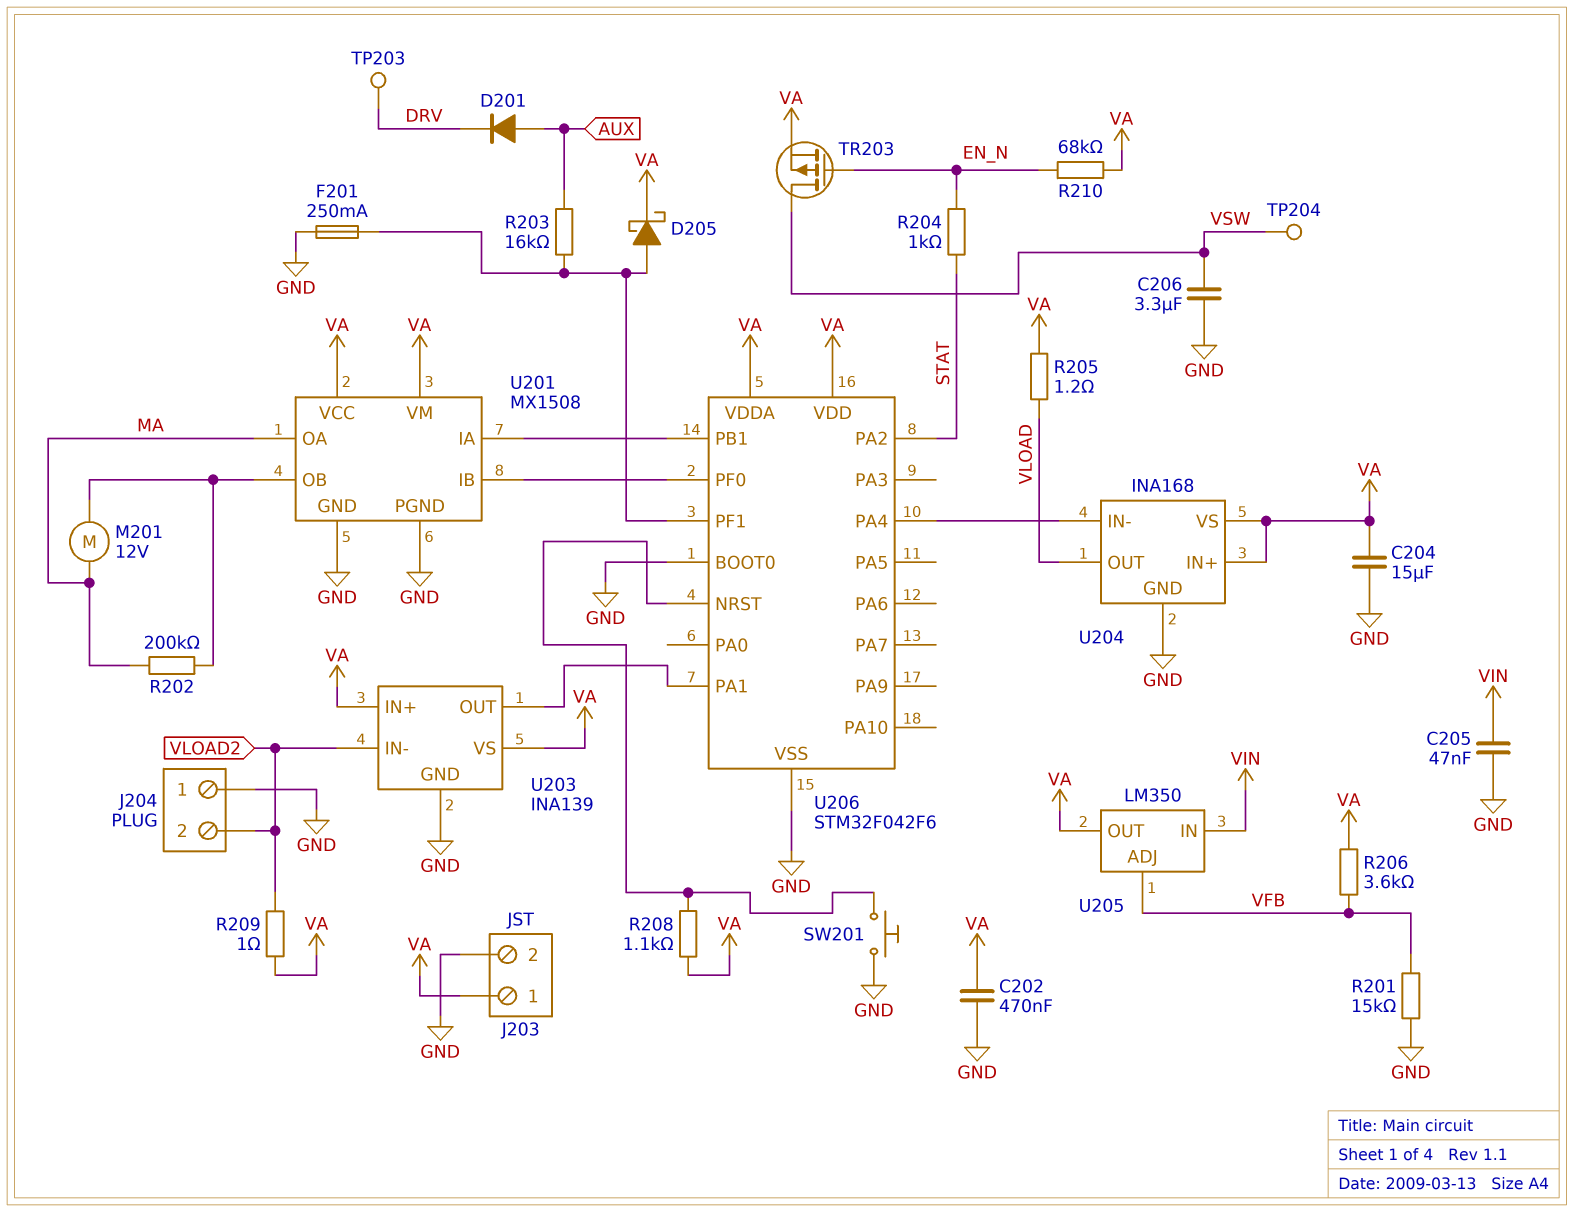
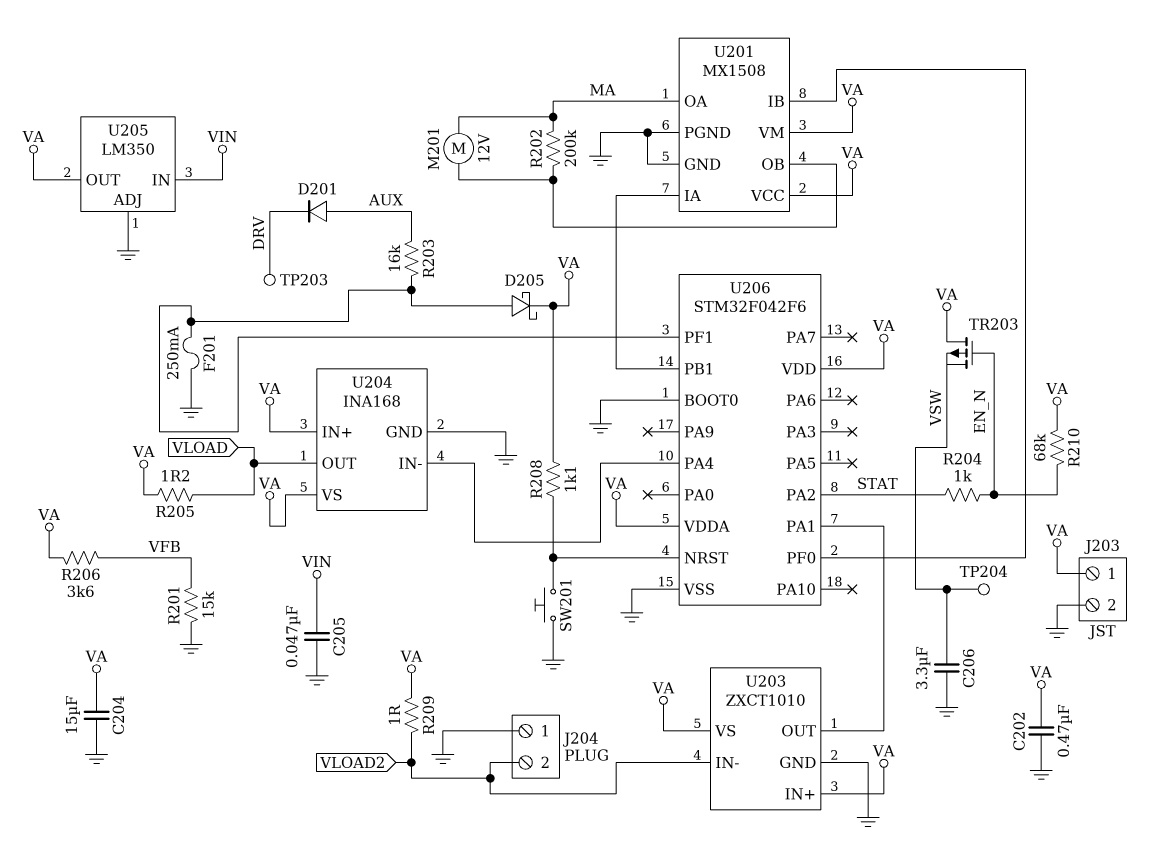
TR203: PMOS (G EN_N, D VSW, S VA) -> PMOS (G EN_N, D VA, S VSW)
U203: INA139 -> ZXCT1010
U205 pin ADJ: VFB -> GND

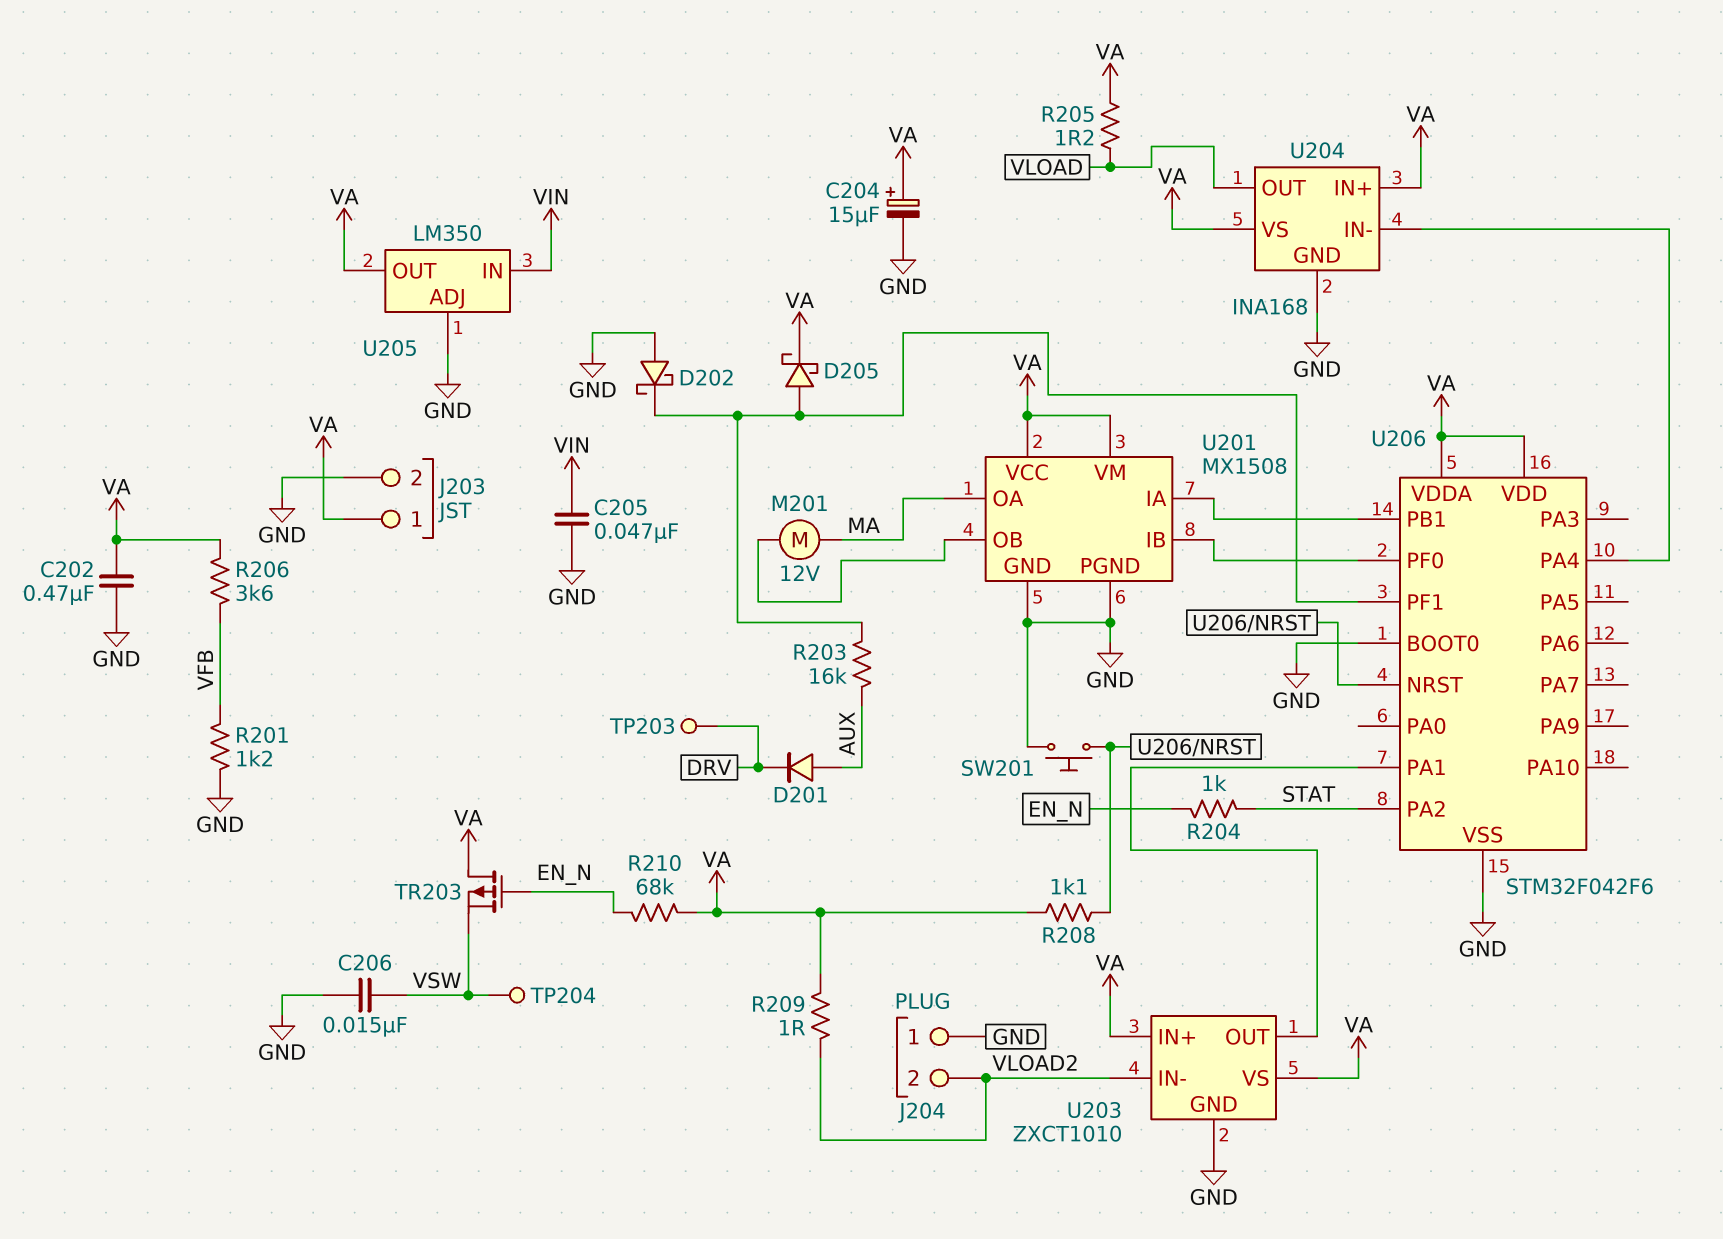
C204: 15uF (GND, VA) -> 15uF (plus VA, minus GND)
C206: 3.3uF (GND, VSW) -> 15nF (GND, VSW)
D202: none -> schottky (A GND, K U206/PF1)
F201: 250mA (GND, U206/PF1) -> none
R201: 15k (GND, VFB) -> 1.2k (GND, VFB)
R202: 200k (MA, U201/OB) -> none

